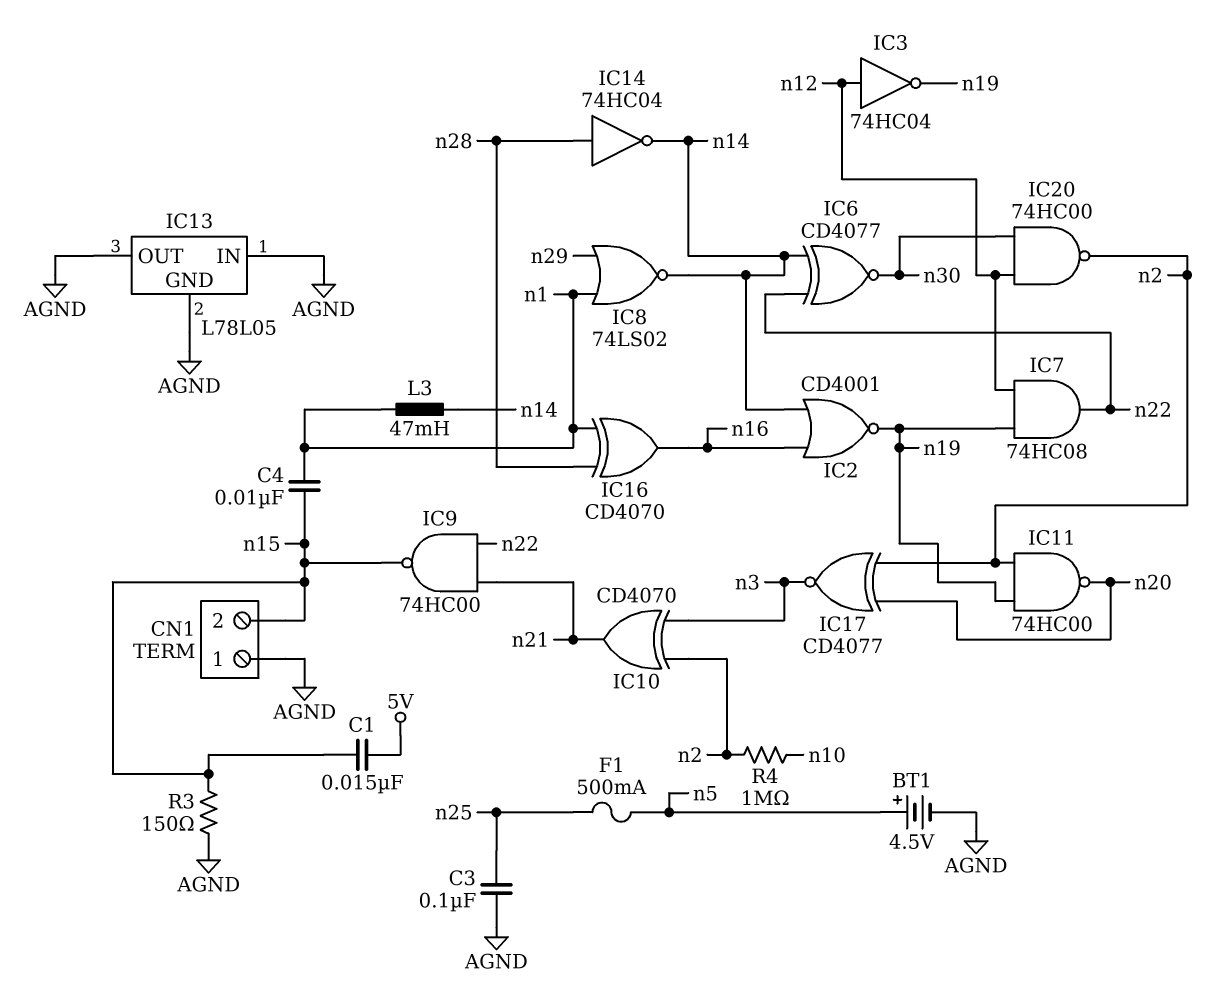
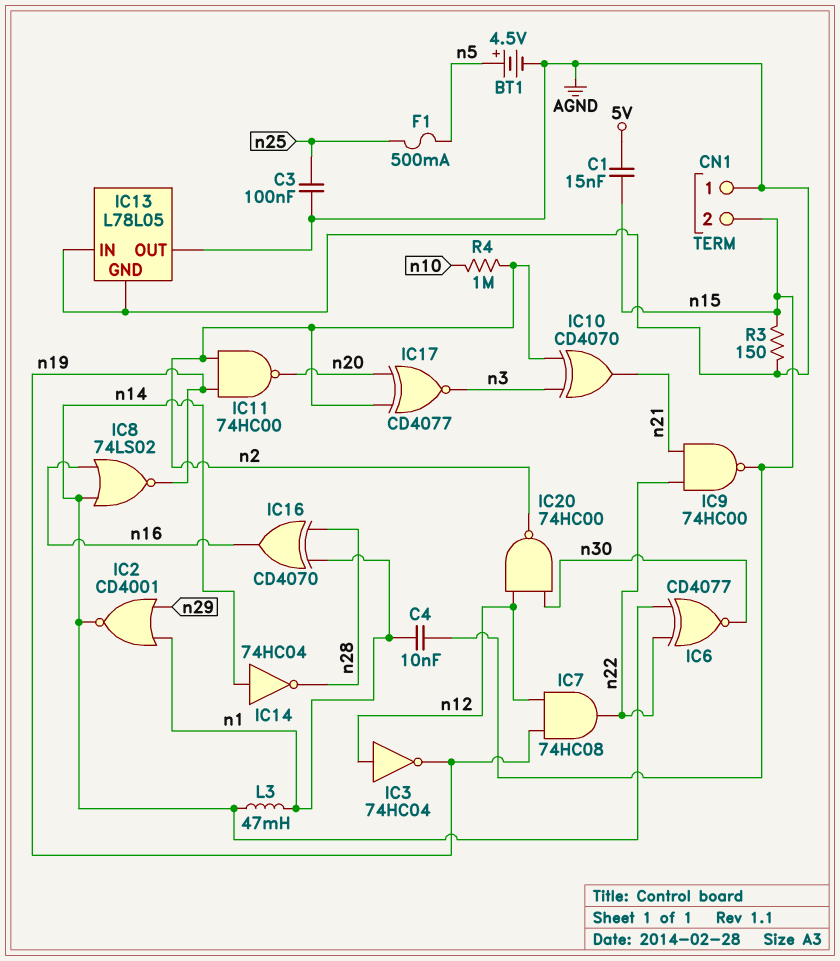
IC2: NOR CD4001 (in n14, in n16, out n19) -> NOR CD4001 (in n1, in n29, out n14)
IC8: NOR 74LS02 (in n1, in n29, out n14) -> NOR 74LS02 (in n14, in n16, out n19)
IC14: NOT 74HC04 (in n28, out n14) -> NOT 74HC04 (in n14, out n28)

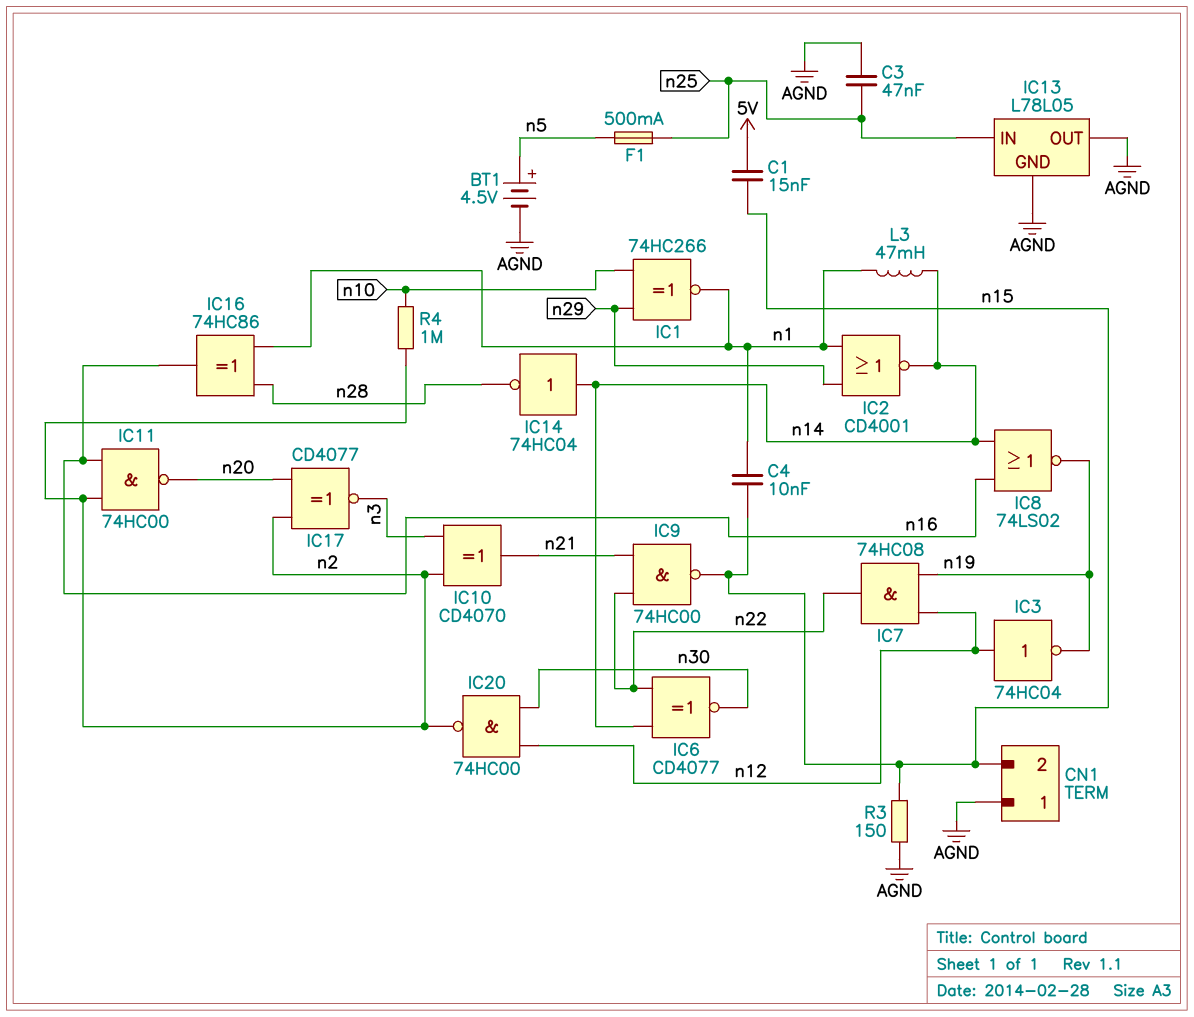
C3: 100nF (AGND, n25) -> 47nF (AGND, n25)
IC1: none -> XNOR 74HC266 (in n10, in n29, out n1)
IC11: NAND 74HC00 (in n2, in n19, out n20) -> NAND 74HC00 (in n2, in n16, out n20)
IC13 pin IN: AGND -> n25
IC16: XOR CD4070 (in n1, in n28, out n16) -> XOR 74HC86 (in n1, in n28, out n16)

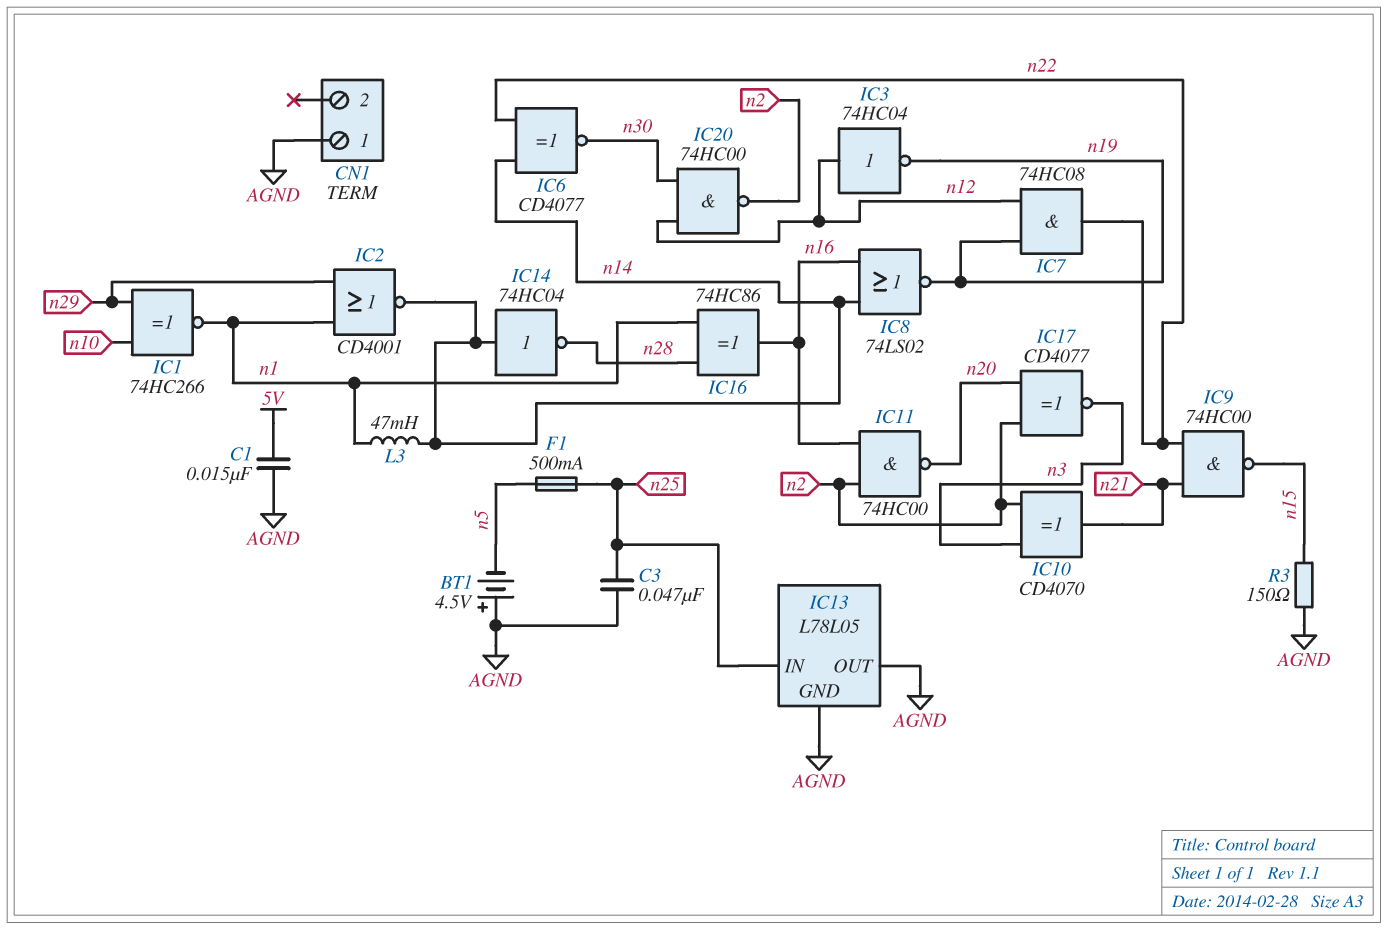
BT1: 4.5V (plus n5, minus AGND) -> 4.5V (plus AGND, minus n5)
C1: 15nF (5V, n15) -> 15nF (5V, AGND)
C4: 10nF (n1, n15) -> none
CN1 pin 2: n15 -> none
R4: 1M (n2, n10) -> none

